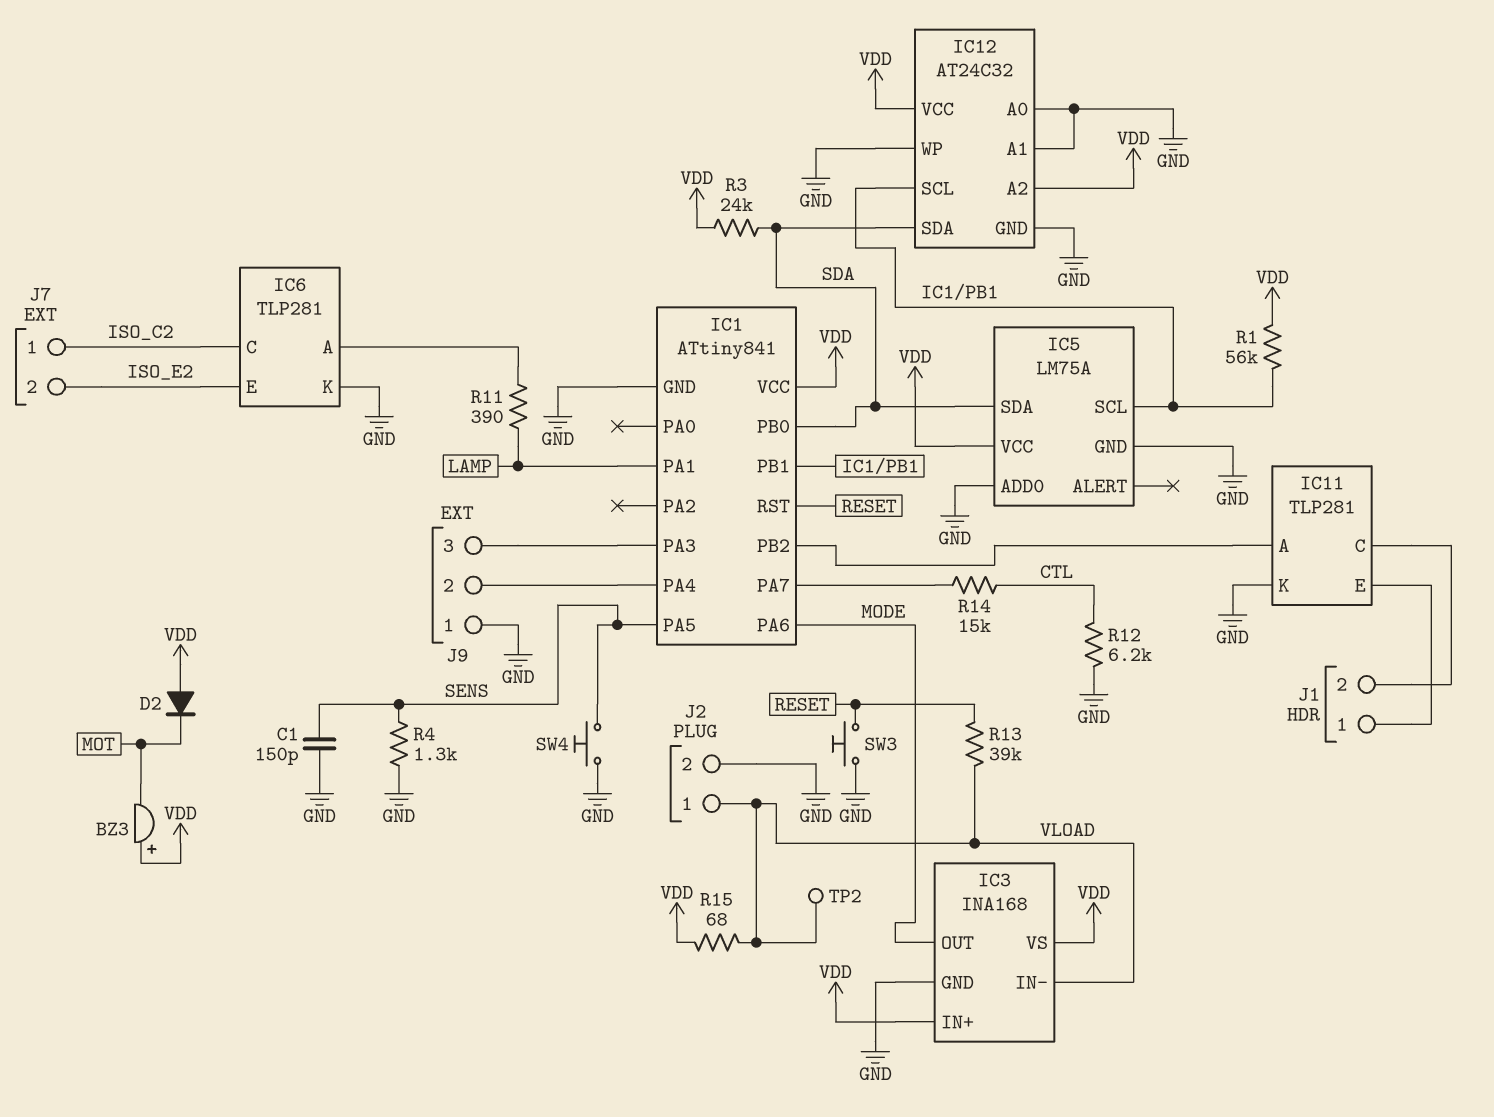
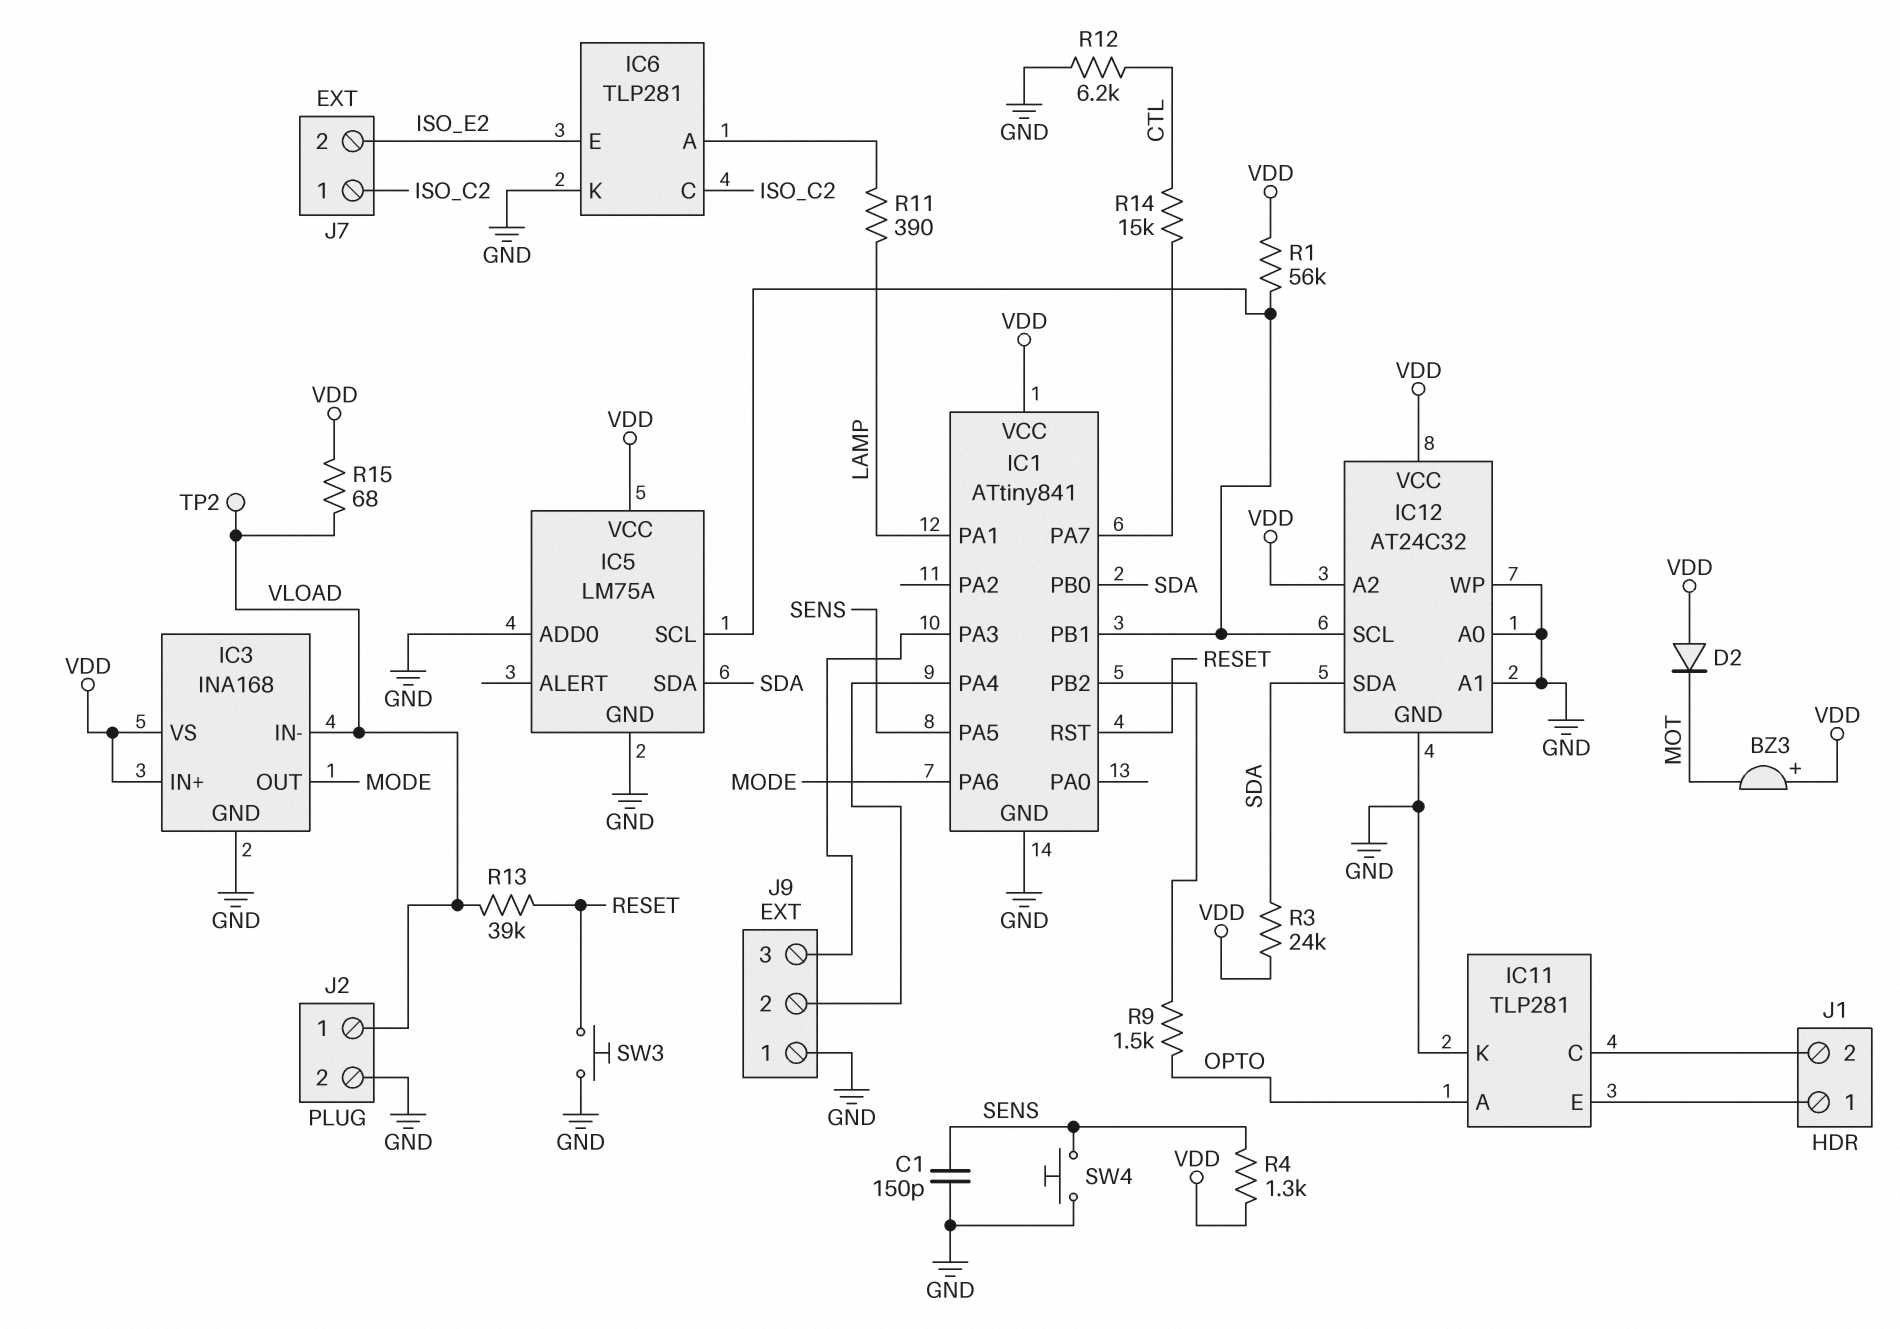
IC11 pin A: IC1/PB2 -> OPTO
R4: 1.3k (GND, SENS) -> 1.3k (SENS, VDD)
R9: none -> 1.5k (IC1/PB2, OPTO)

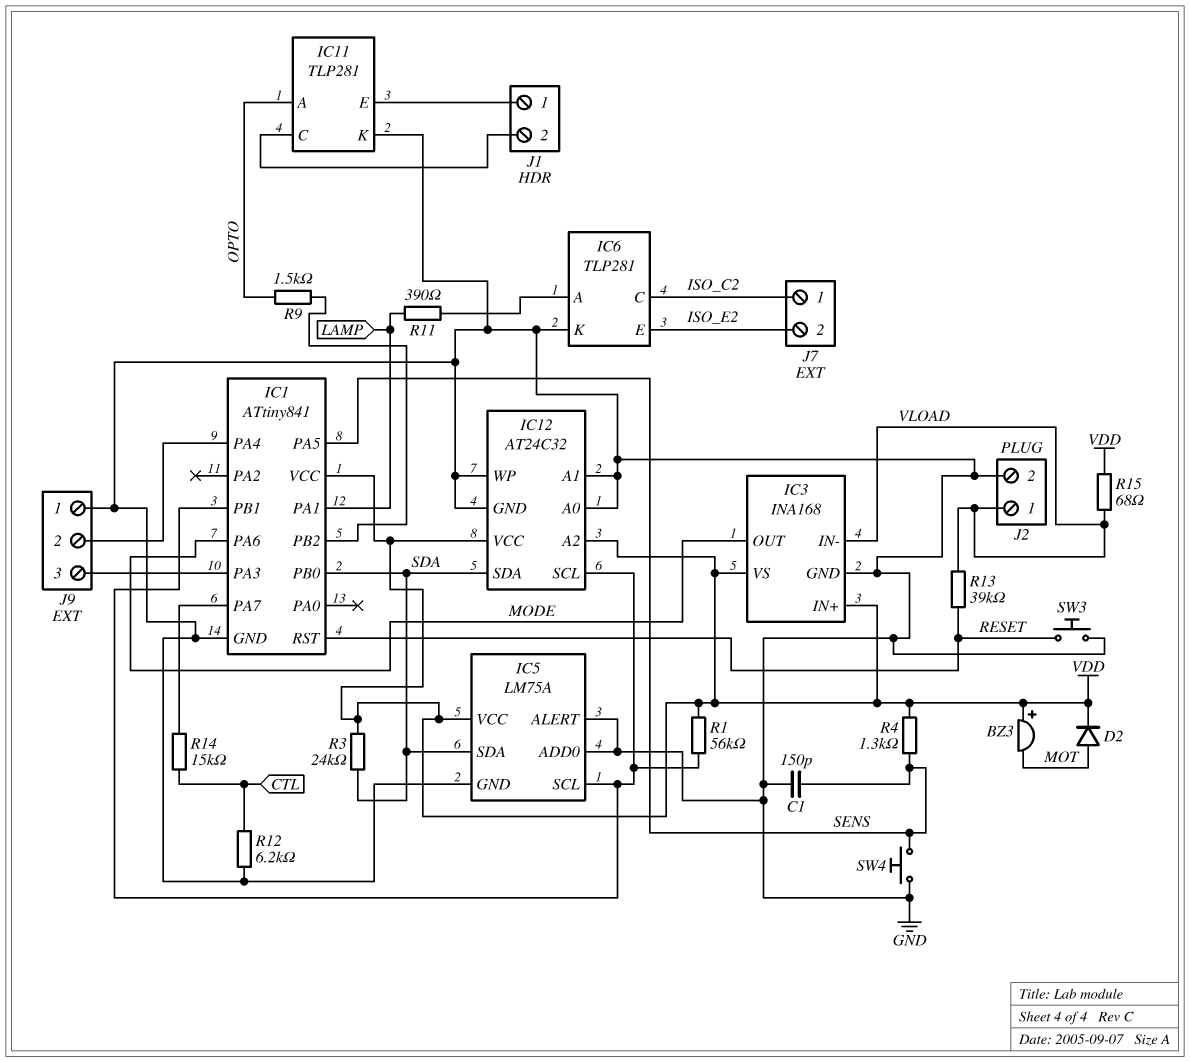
D2: diode (A VDD, K MOT) -> diode (A MOT, K VDD)
IC5 pin ALERT: none -> GND
TP2: test point (VLOAD) -> none

